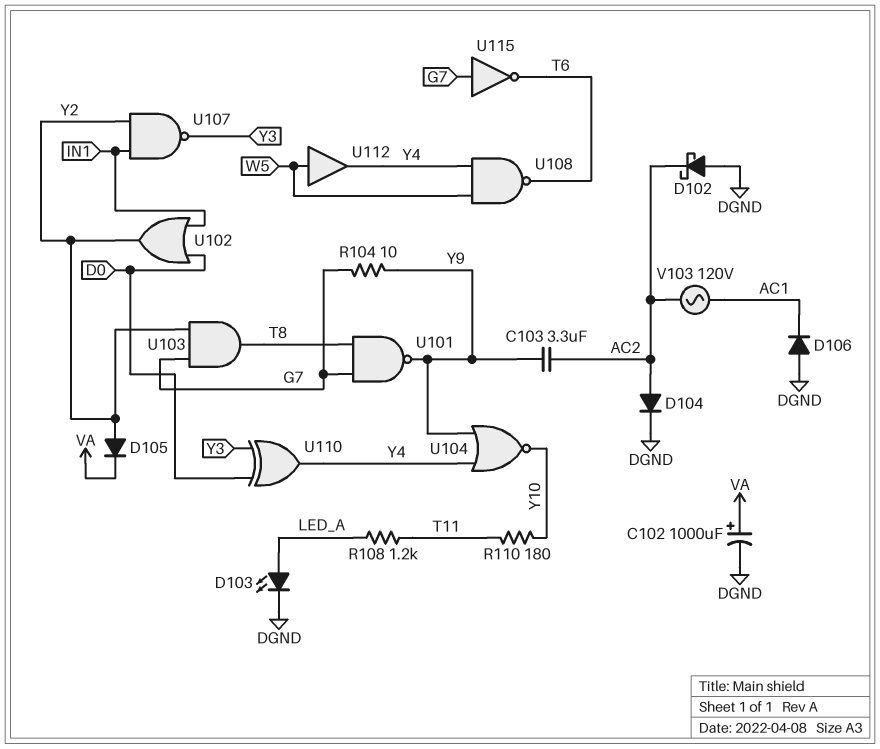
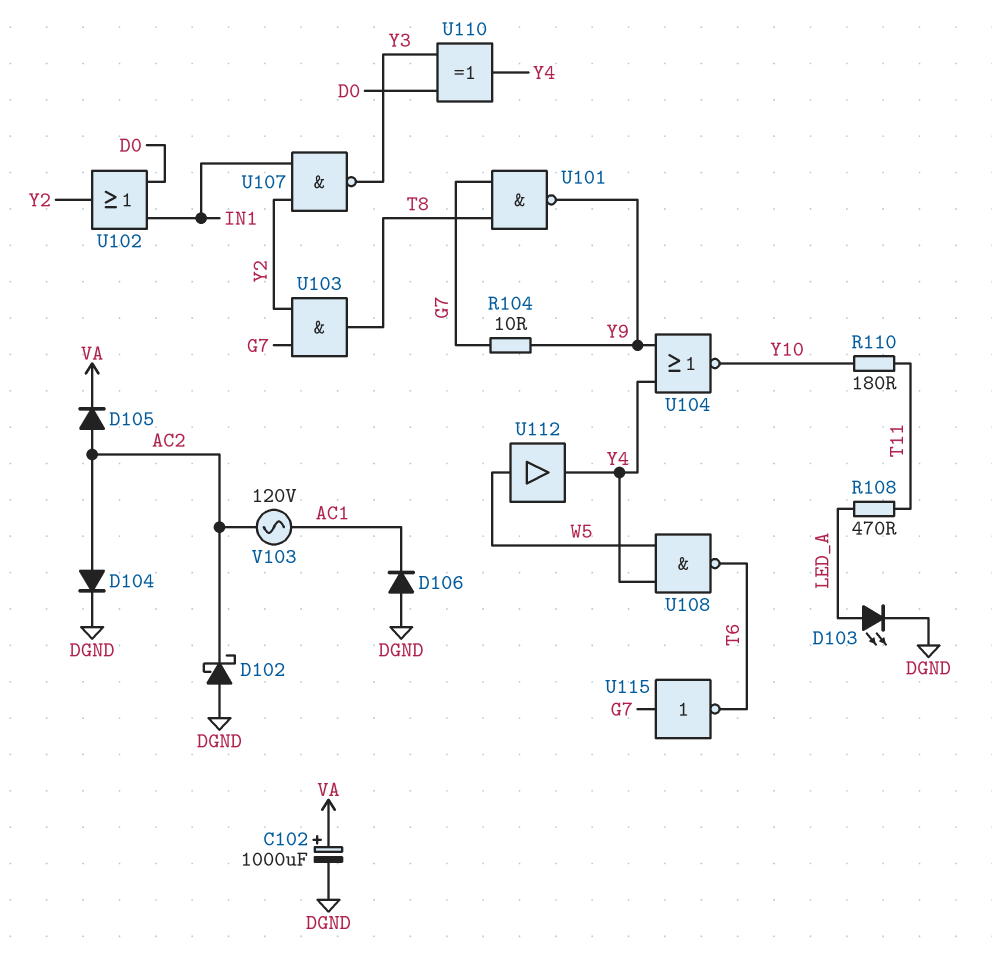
C103: 3.3uF (AC2, Y9) -> none
D105: diode (A Y2, K VA) -> diode (A AC2, K VA)
R108: 1.2k (LED_A, T11) -> 470 (LED_A, T11)

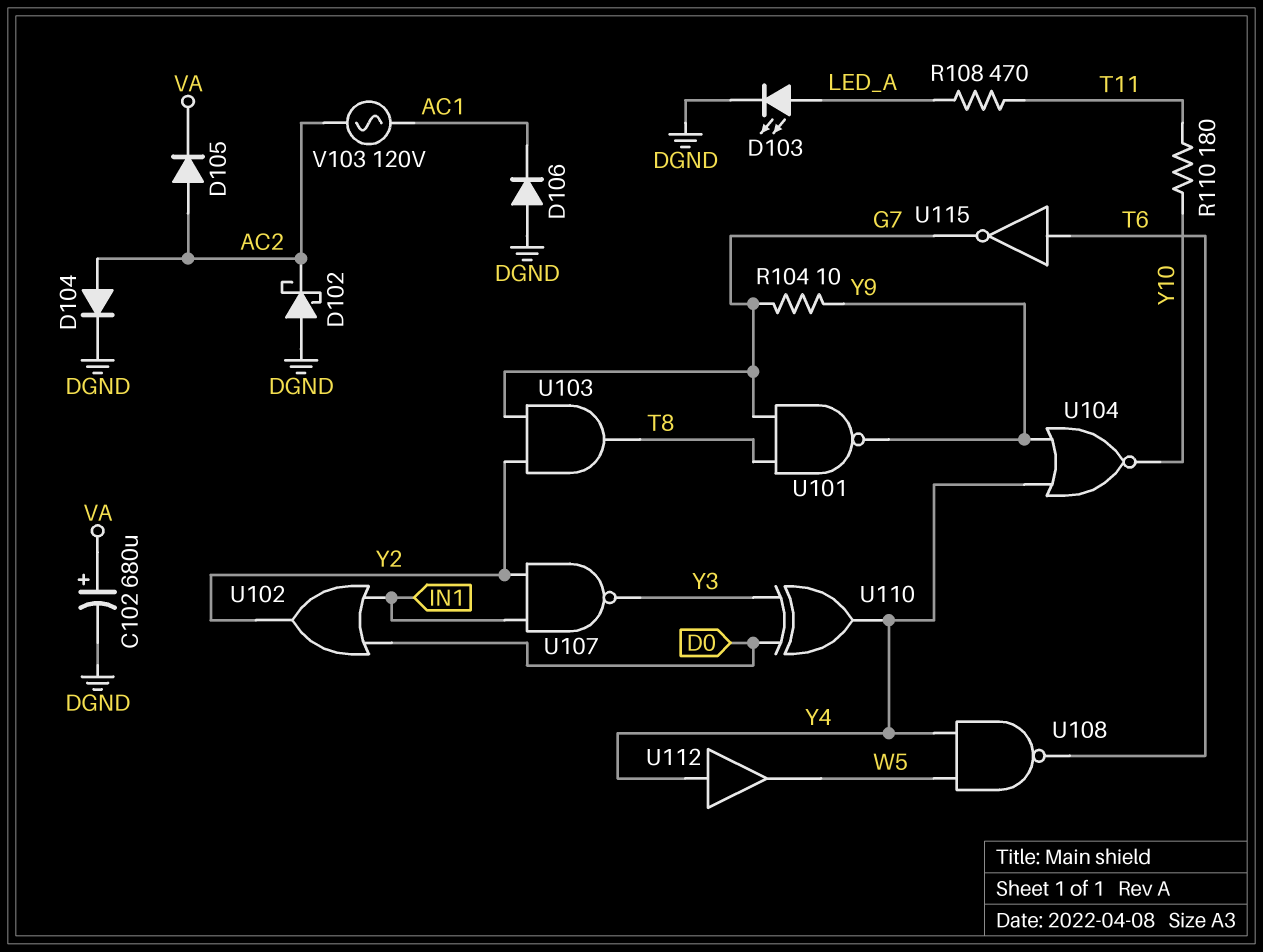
C102: 1000uF (plus VA, minus DGND) -> 680uF (plus VA, minus DGND)
U112: buffer (in W5, out Y4) -> buffer (in Y4, out W5)
U115: NOT (in G7, out T6) -> NOT (in T6, out G7)

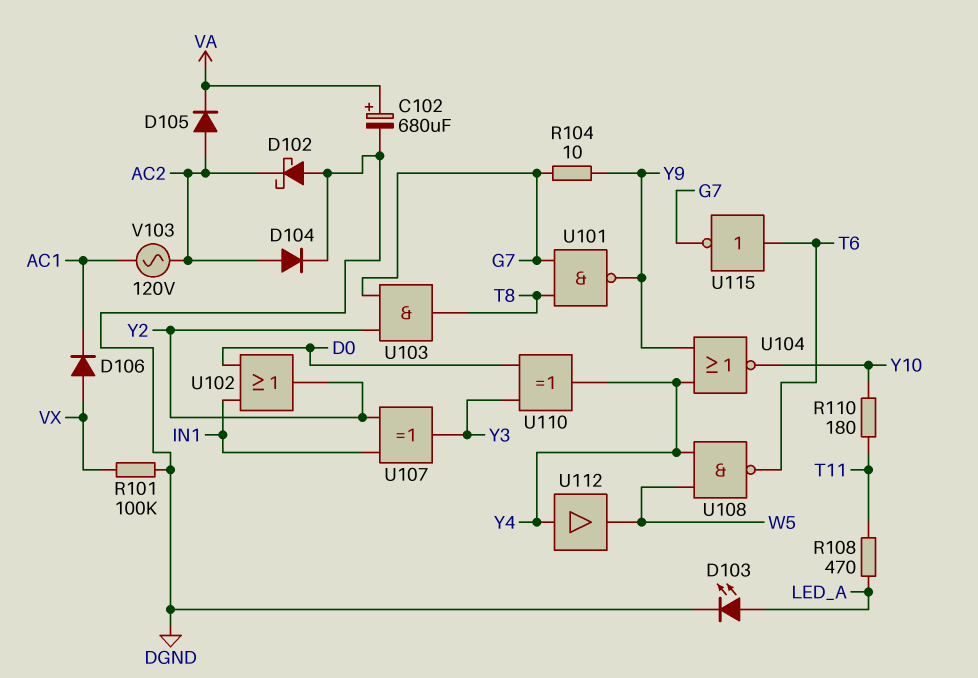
D106: diode (A DGND, K AC1) -> diode (A VX, K AC1)
R101: none -> 100k (DGND, VX)
U107: NAND (in IN1, in Y2, out Y3) -> XOR (in IN1, in Y2, out Y3)

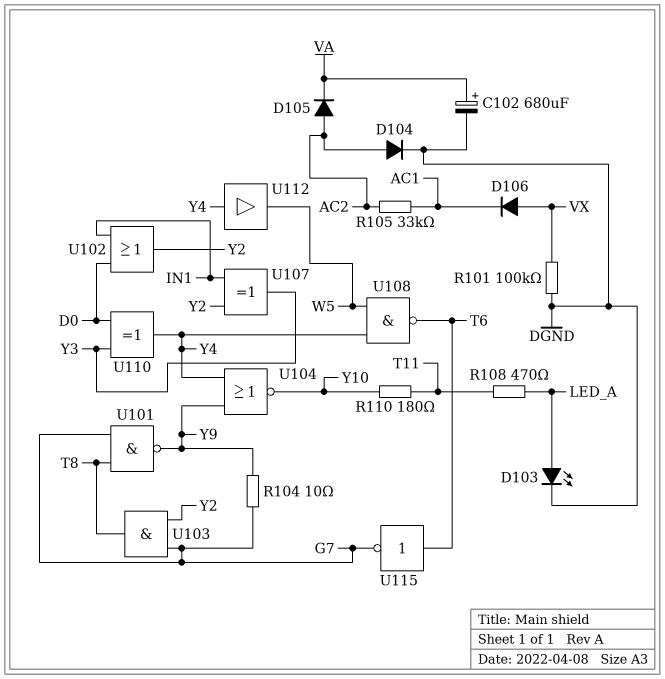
D102: schottky (A DGND, K AC2) -> none
R105: none -> 33k (AC1, AC2)
V103: AC 120V (AC1, AC2) -> none

